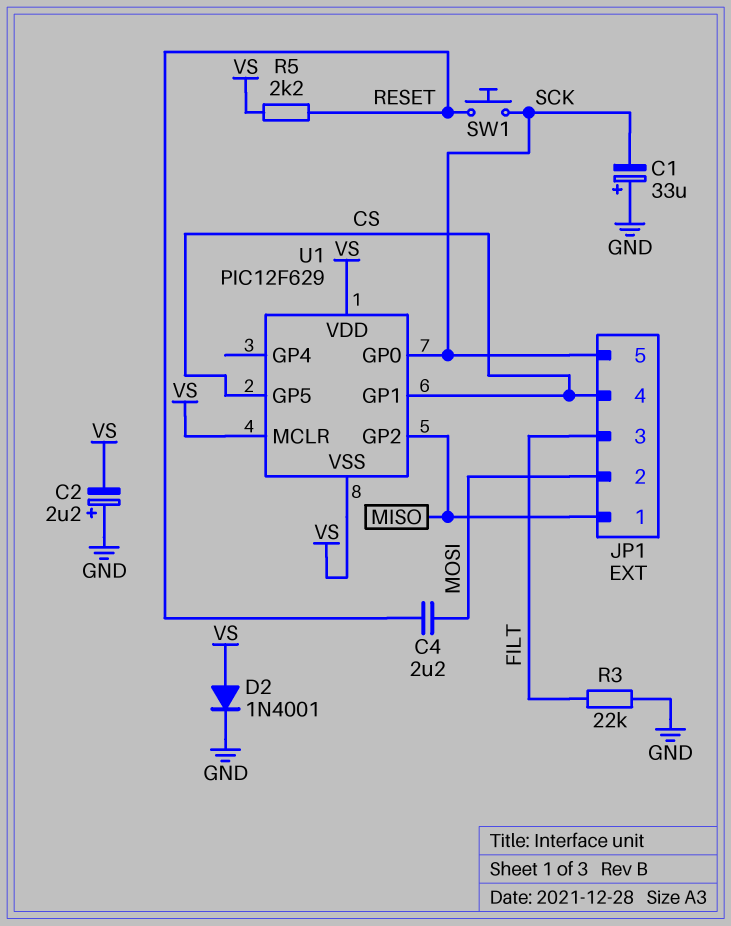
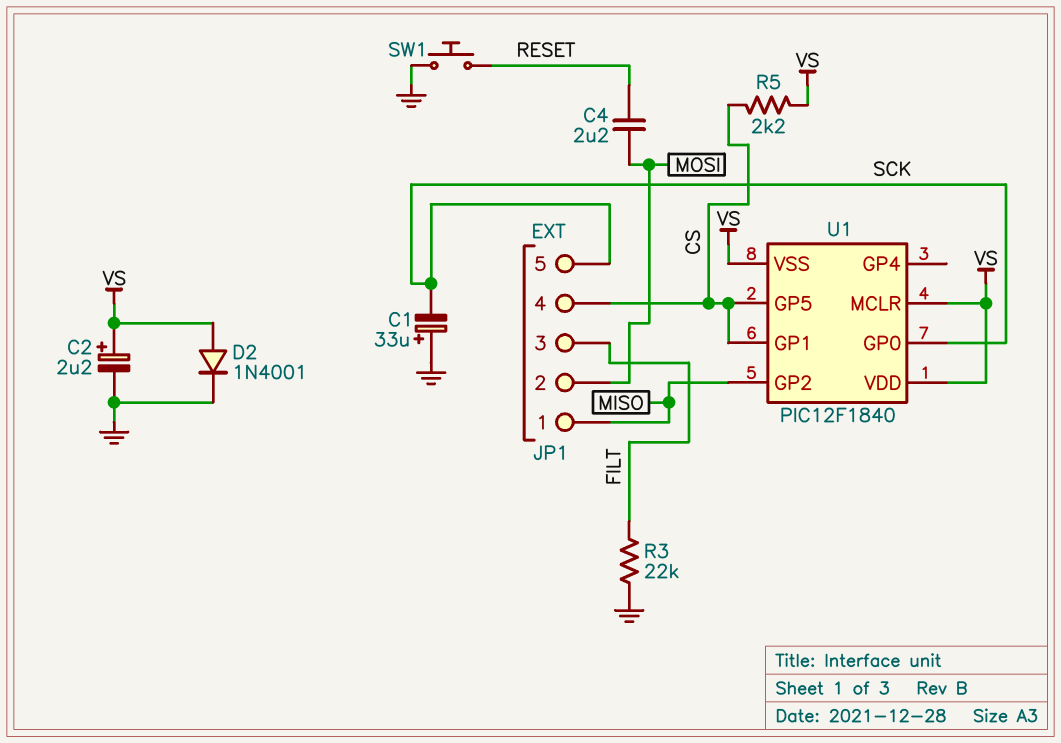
C2: 2.2uF (plus GND, minus VS) -> 2.2uF (plus VS, minus GND)
R5: 2.2k (RESET, VS) -> 2.2k (CS, VS)
SW1: button (RESET, SCK) -> button (GND, RESET)
U1: PIC12F629 -> PIC12F1840

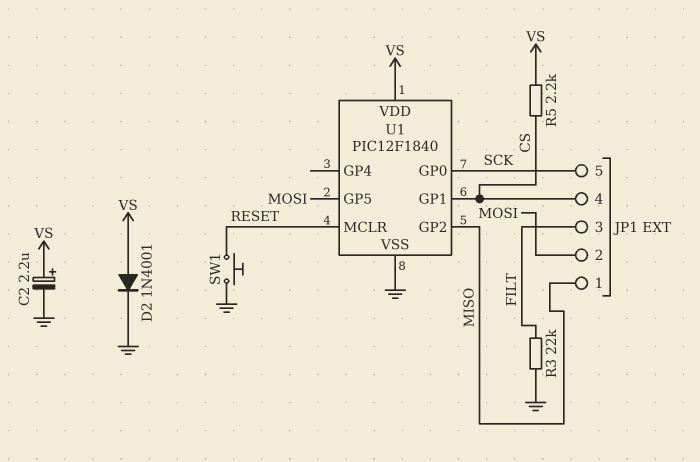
C1: 33uF (plus GND, minus SCK) -> none
C4: 2.2uF (MOSI, RESET) -> none
U1 pin GP5: CS -> MOSI
U1 pin MCLR: VS -> RESET
U1 pin VSS: VS -> GND

